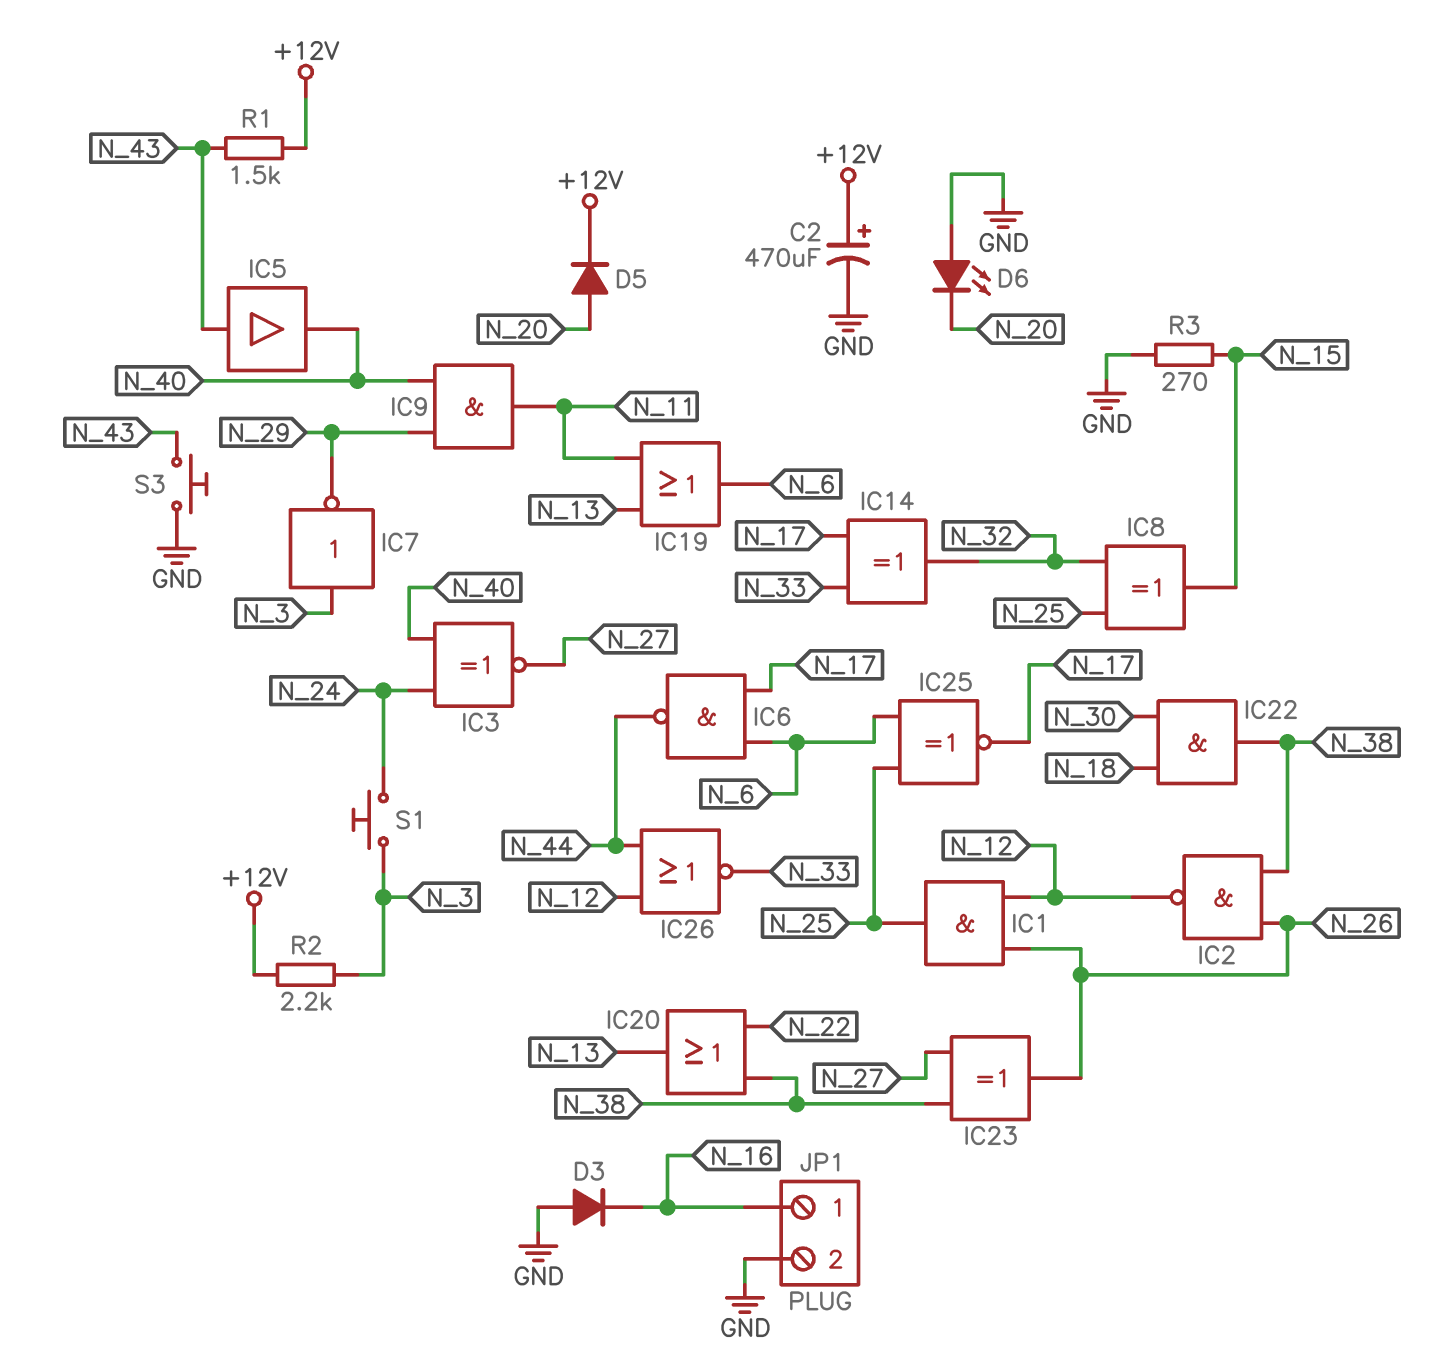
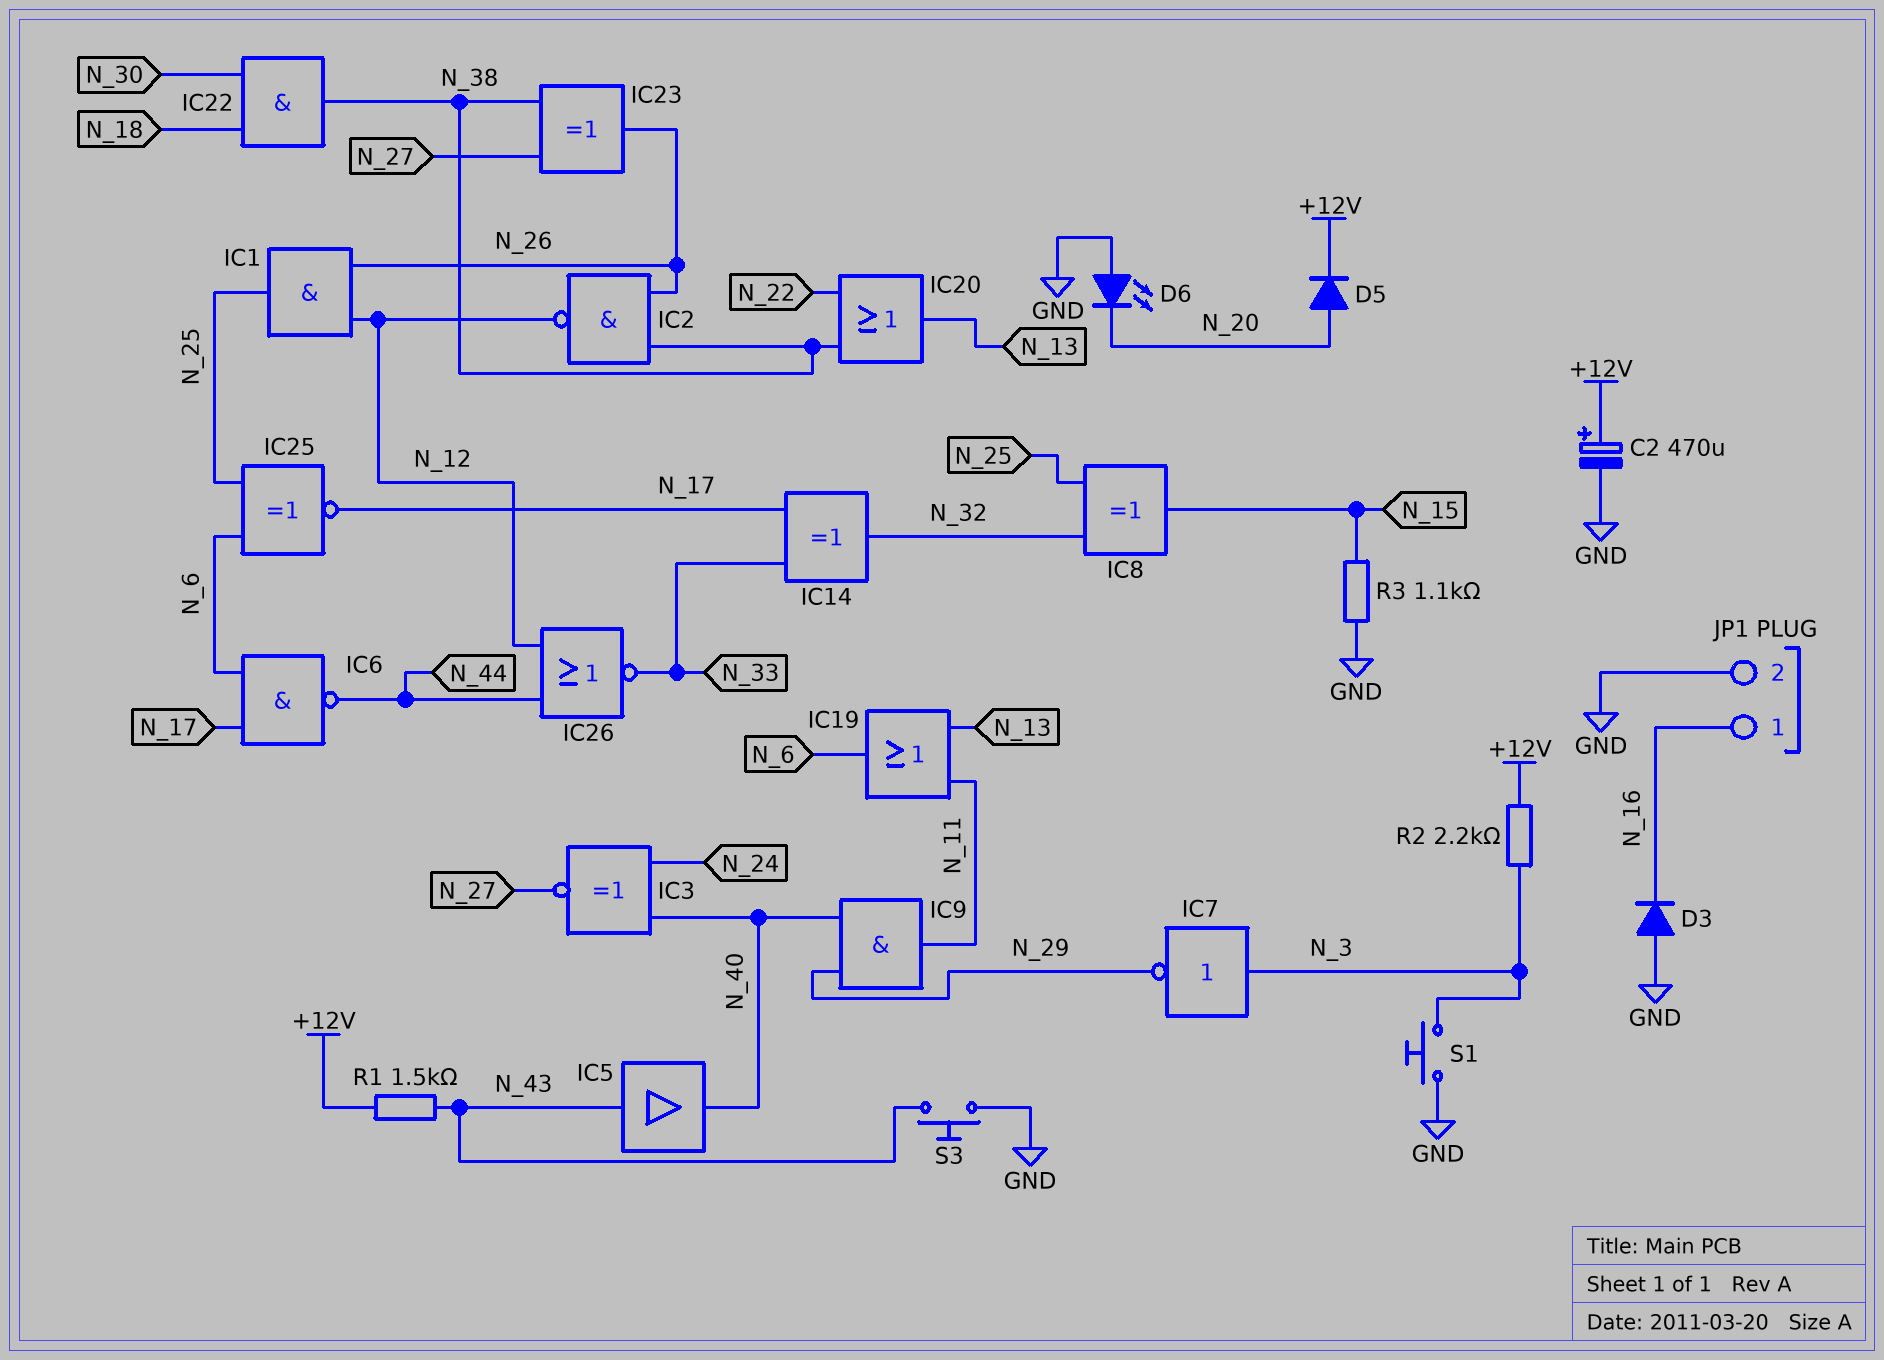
R3: 270 (GND, N_15) -> 1.1k (GND, N_15)
S1: button (N_3, N_24) -> button (GND, N_3)

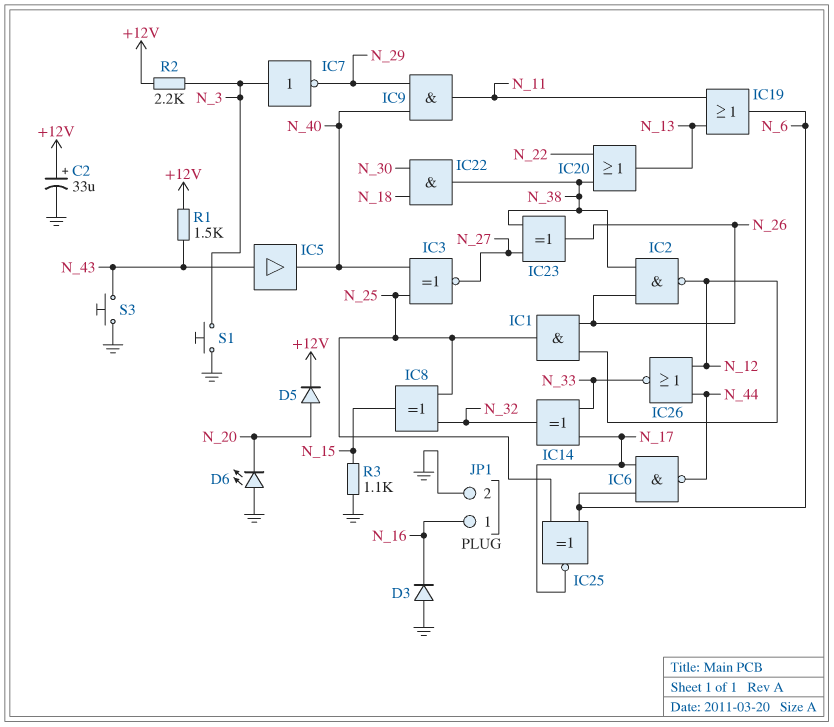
C2: 470uF (plus +12V, minus GND) -> 33uF (plus +12V, minus GND)
IC3: XNOR (in N_24, in N_40, out N_27) -> XNOR (in N_25, in N_40, out N_27)

